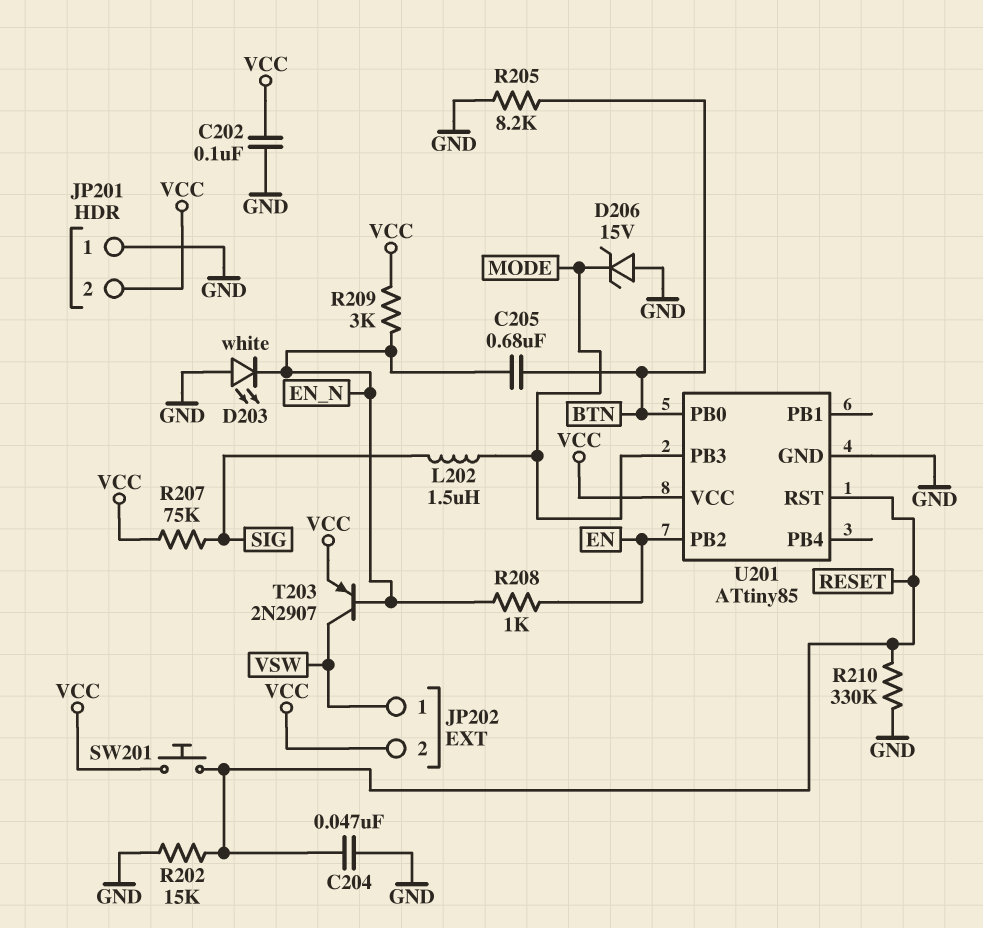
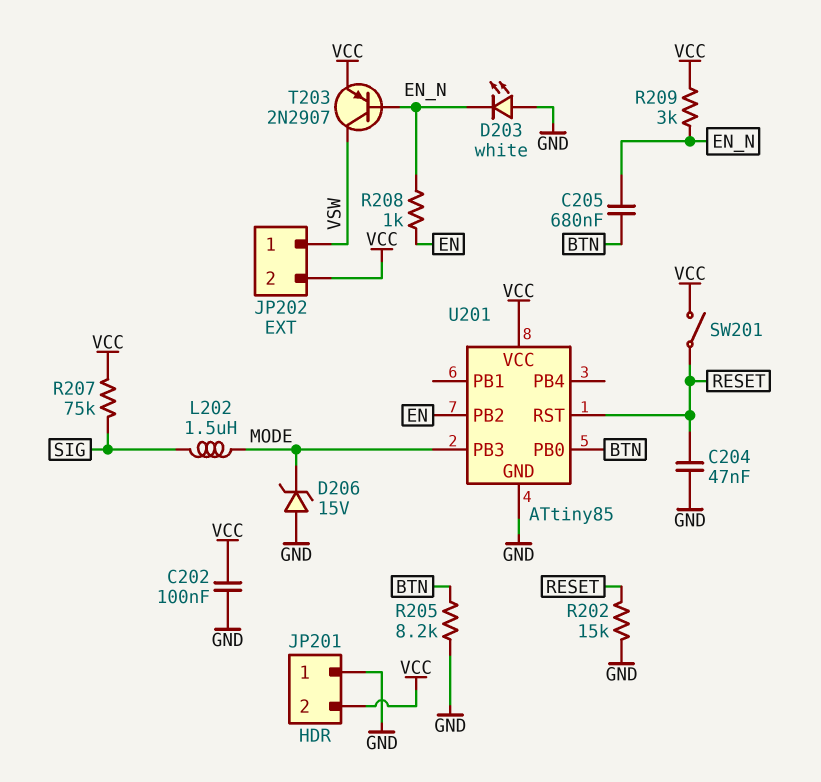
R210: 330k (GND, RESET) -> none
SW201: button (RESET, VCC) -> switch (RESET, VCC)

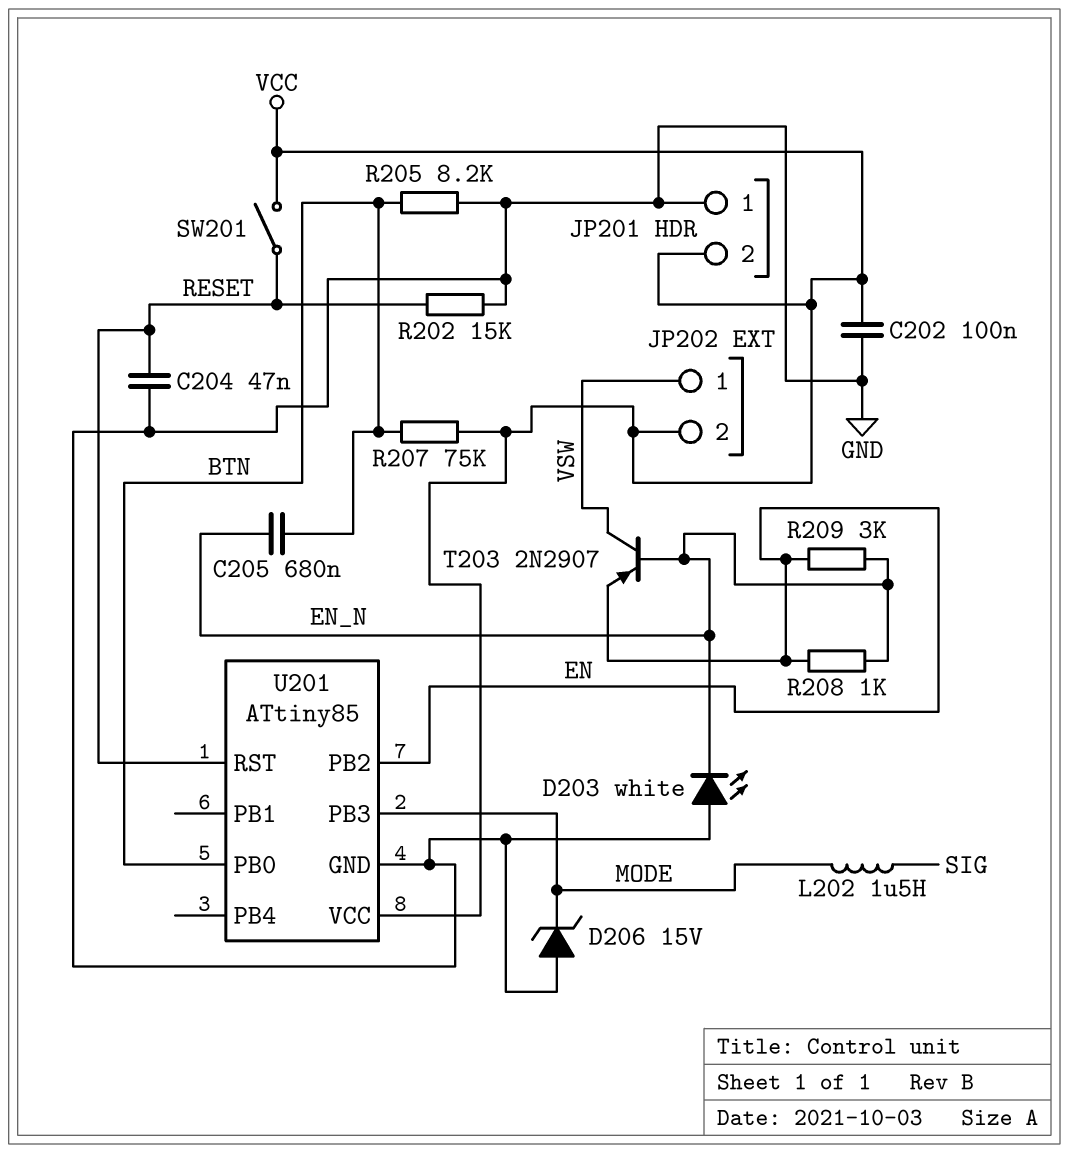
R207: 75k (SIG, VCC) -> 75k (BTN, VCC)
R209: 3k (EN_N, VCC) -> 3k (EN, EN_N)
T203: PNP 2N2907 (B EN_N, C VSW, E VCC) -> PNP 2N2907 (B EN_N, C VSW, E EN)

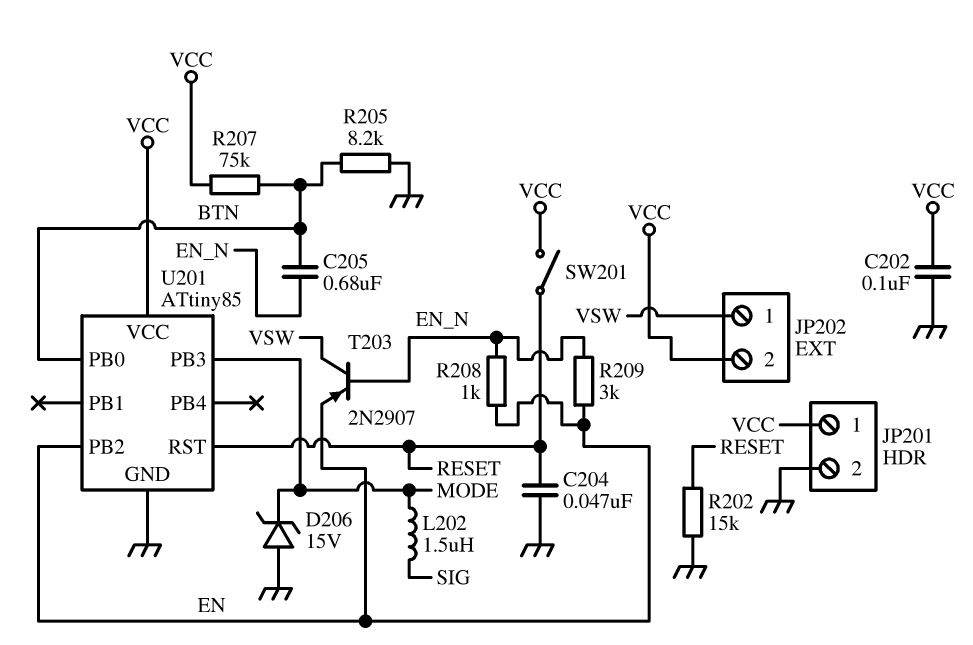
D203: LED white (A GND, K EN_N) -> none
JP201 pin 1: GND -> VCC
JP201 pin 2: VCC -> GND

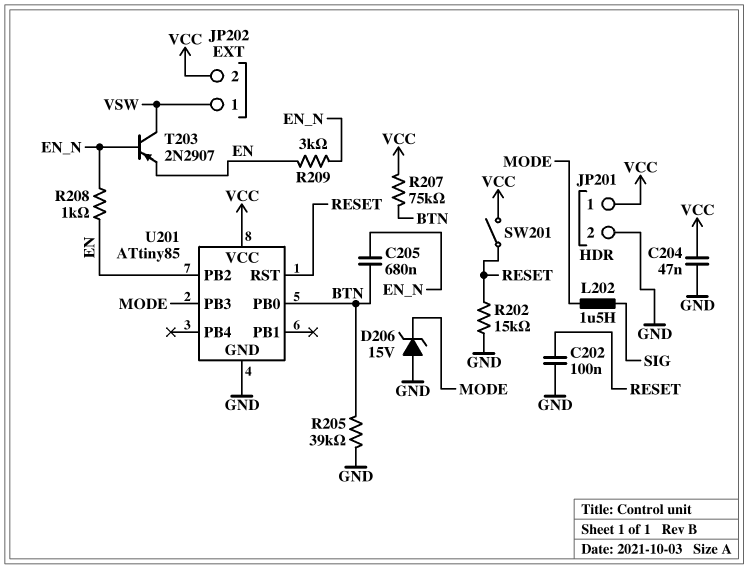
C202: 100nF (GND, VCC) -> 100nF (GND, RESET)
C204: 47nF (GND, RESET) -> 47nF (GND, VCC)
R205: 8.2k (BTN, GND) -> 39k (BTN, GND)

